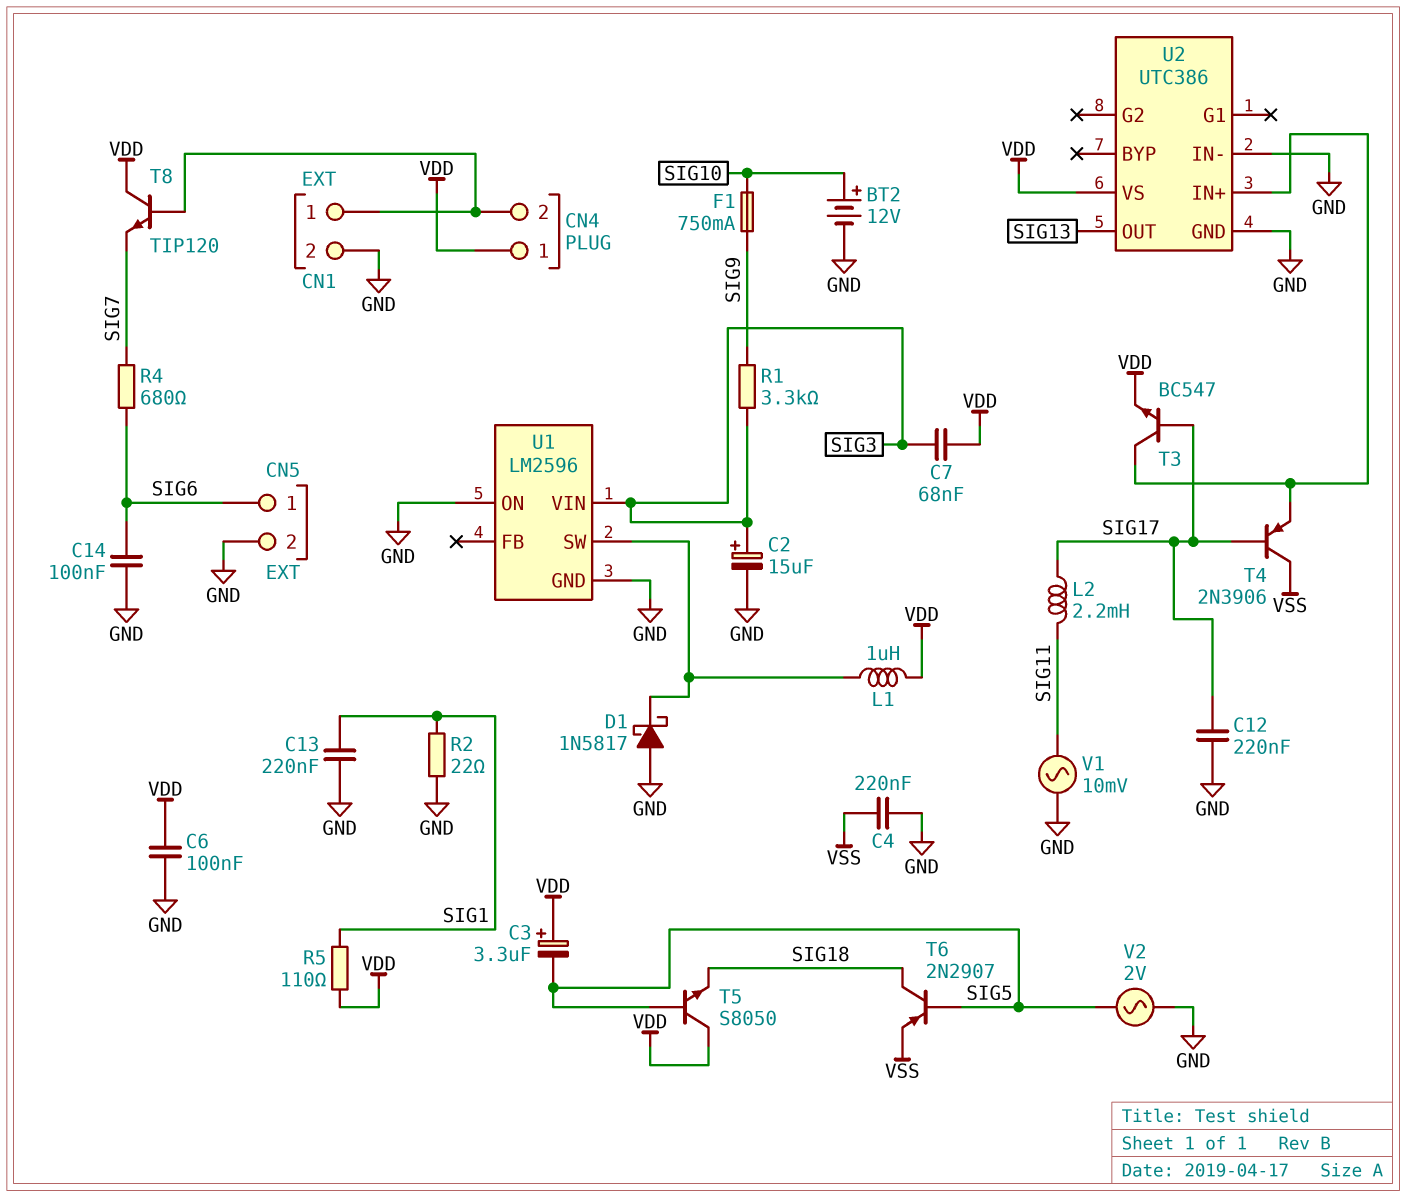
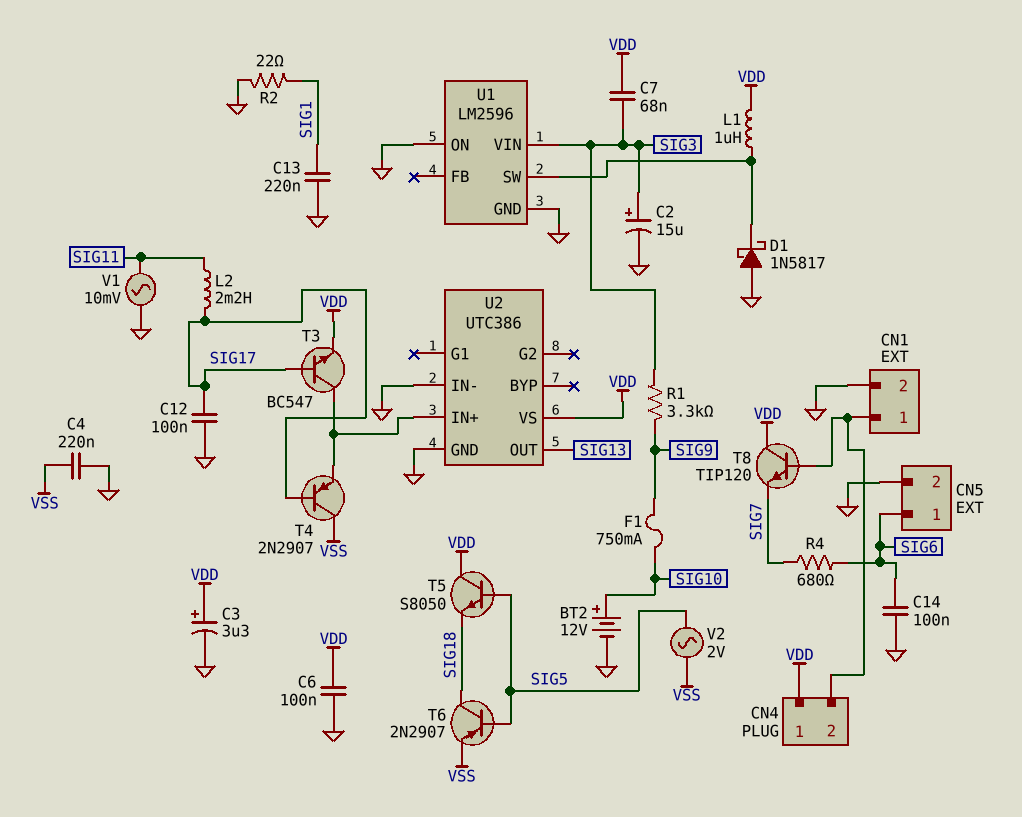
C3: 3.3uF (plus VDD, minus SIG5) -> 3.3uF (plus VDD, minus GND)
C12: 220nF (GND, SIG17) -> 100nF (GND, SIG17)
R5: 110 (SIG1, VDD) -> none
T4: PNP 2N3906 (B SIG17, C VSS, E U2/IN+) -> PNP 2N2907 (B SIG17, C VSS, E U2/IN+)
V2: AC 2V (GND, SIG5) -> AC 2V (SIG5, VSS)

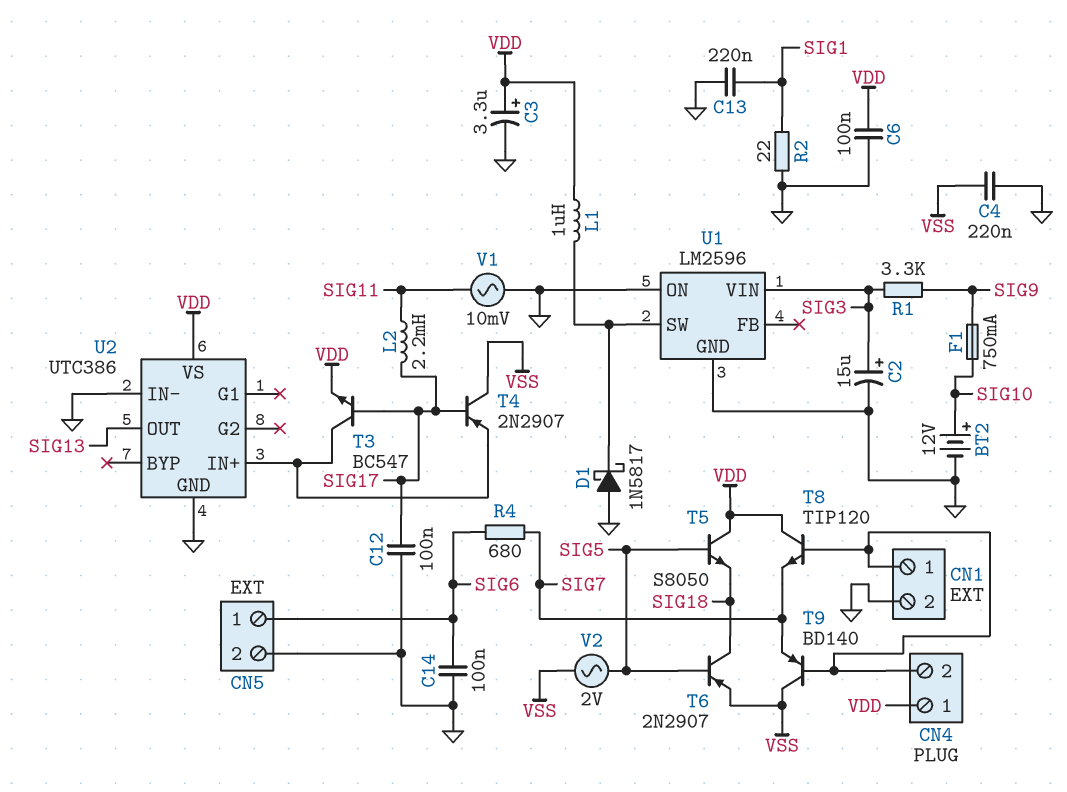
C7: 68nF (SIG3, VDD) -> none
T9: none -> PNP BD140 (B CN1/1, C VSS, E SIG7)

